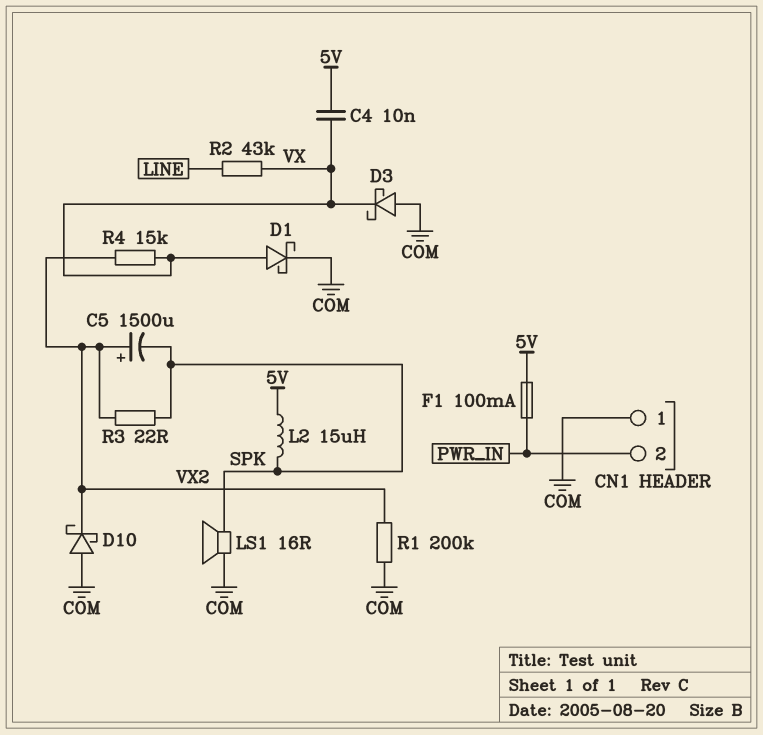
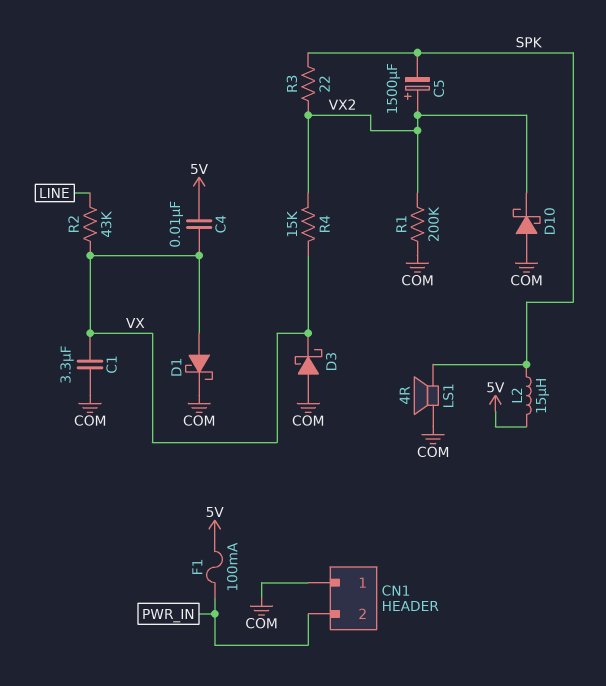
C1: none -> 3.3uF (COM, VX)
LS1: speaker 16R (COM, SPK) -> speaker 4R (COM, SPK)

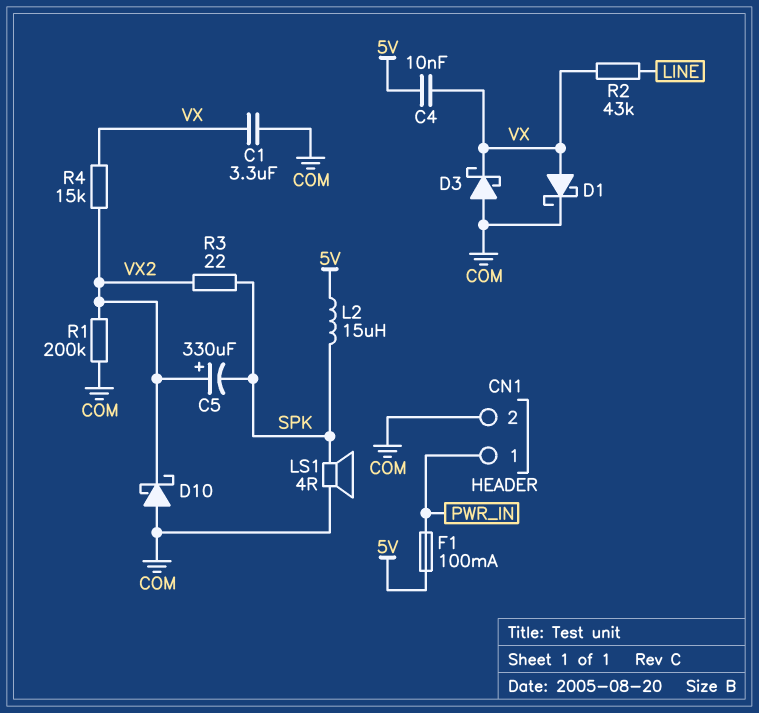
C5: 1500uF (plus VX2, minus SPK) -> 330uF (plus VX2, minus SPK)
CN1 pin 1: COM -> PWR_IN
CN1 pin 2: PWR_IN -> COM

